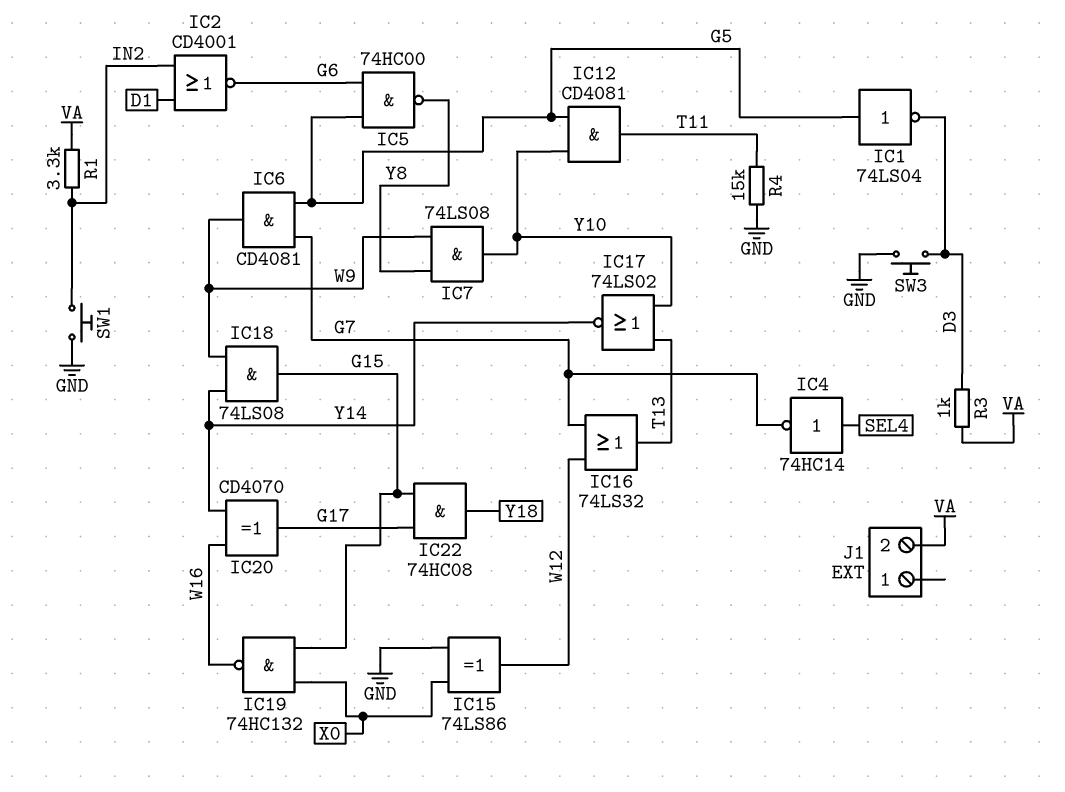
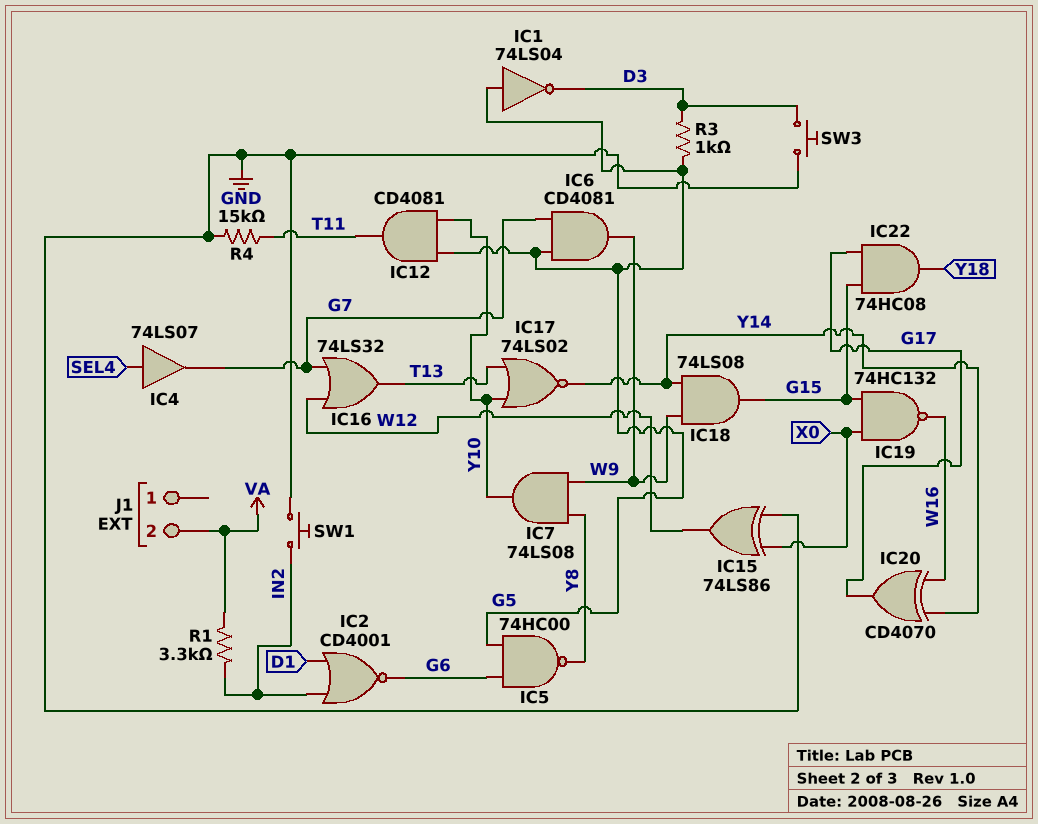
IC4: NOT 74HC14 (in SEL4, out G7) -> buffer 74LS07 (in SEL4, out G7)
R3: 1k (D3, VA) -> 1k (D3, G5)

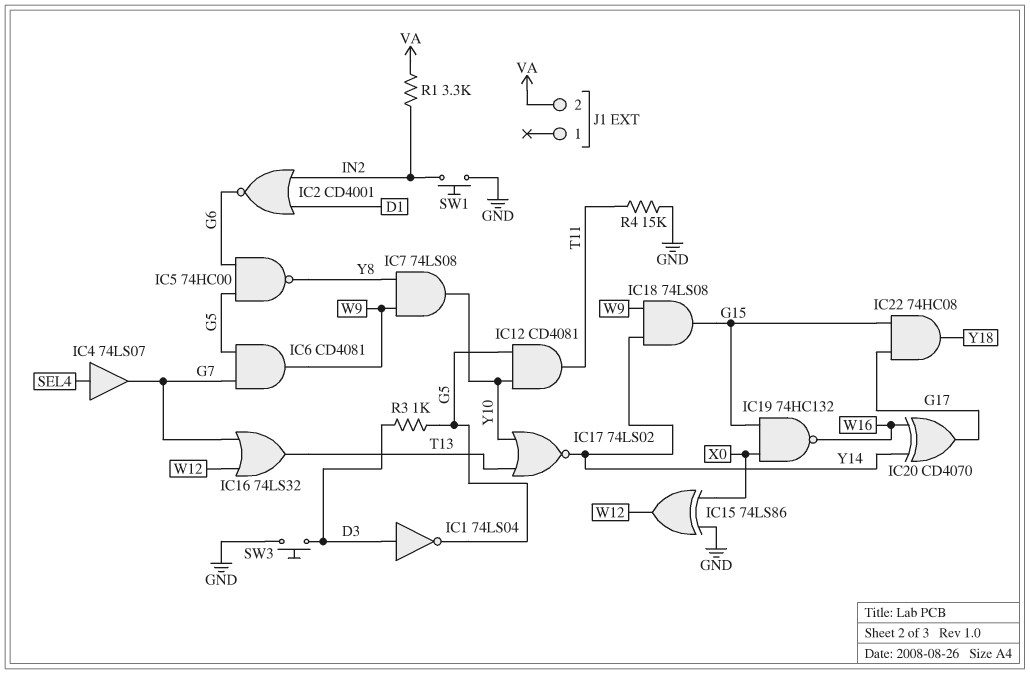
IC1: NOT 74LS04 (in G5, out D3) -> NOT 74LS04 (in D3, out G5)

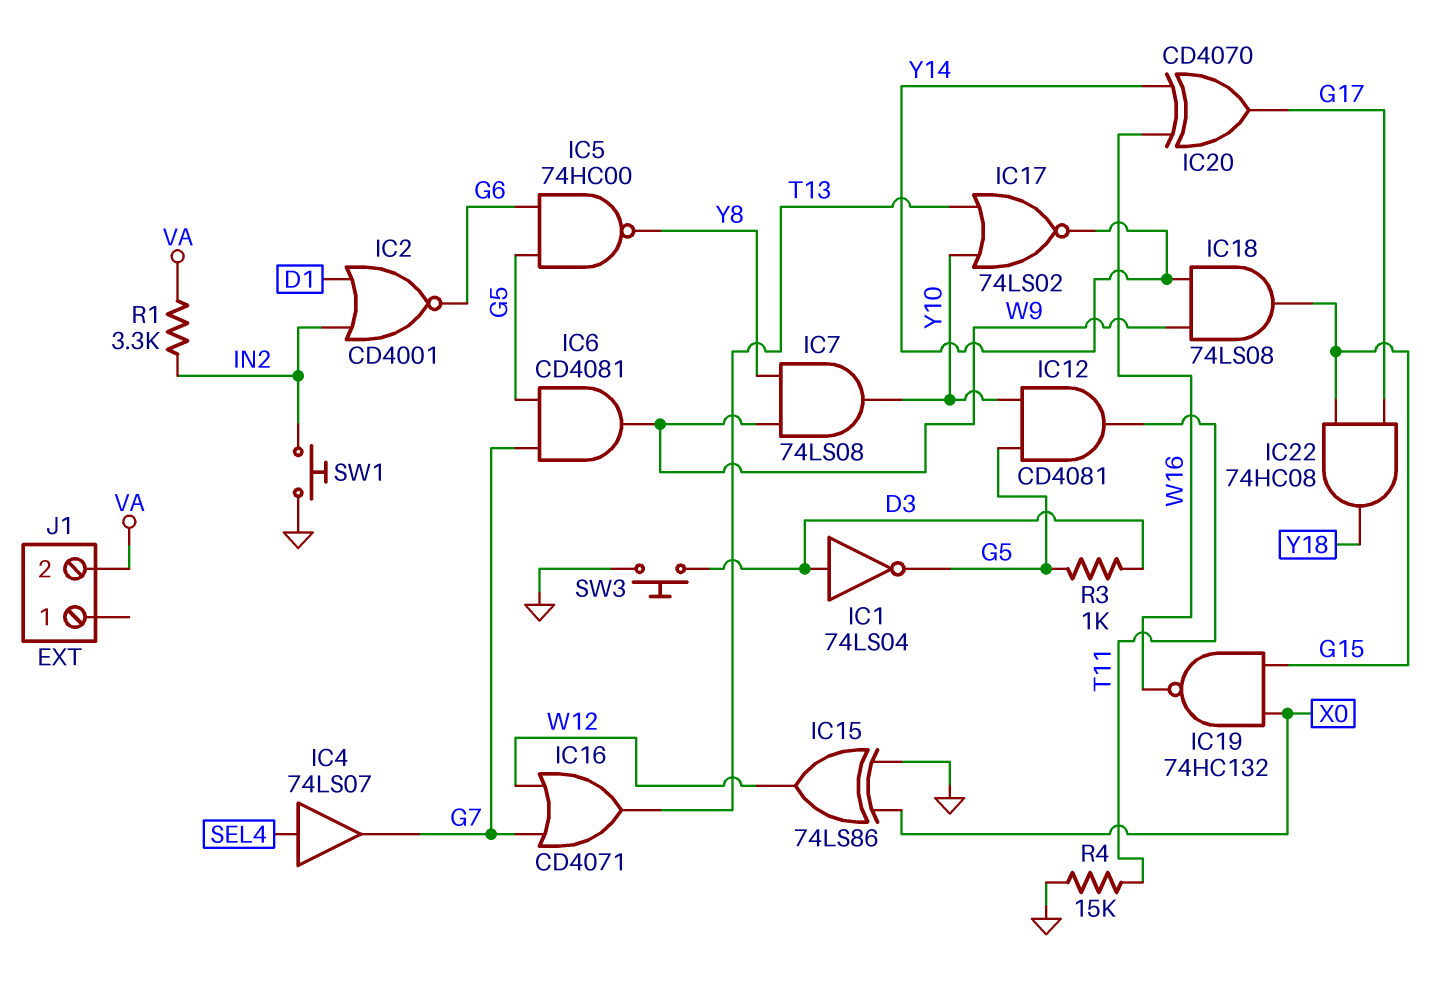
IC16: OR 74LS32 (in G7, in W12, out T13) -> OR CD4071 (in G7, in W12, out T13)

